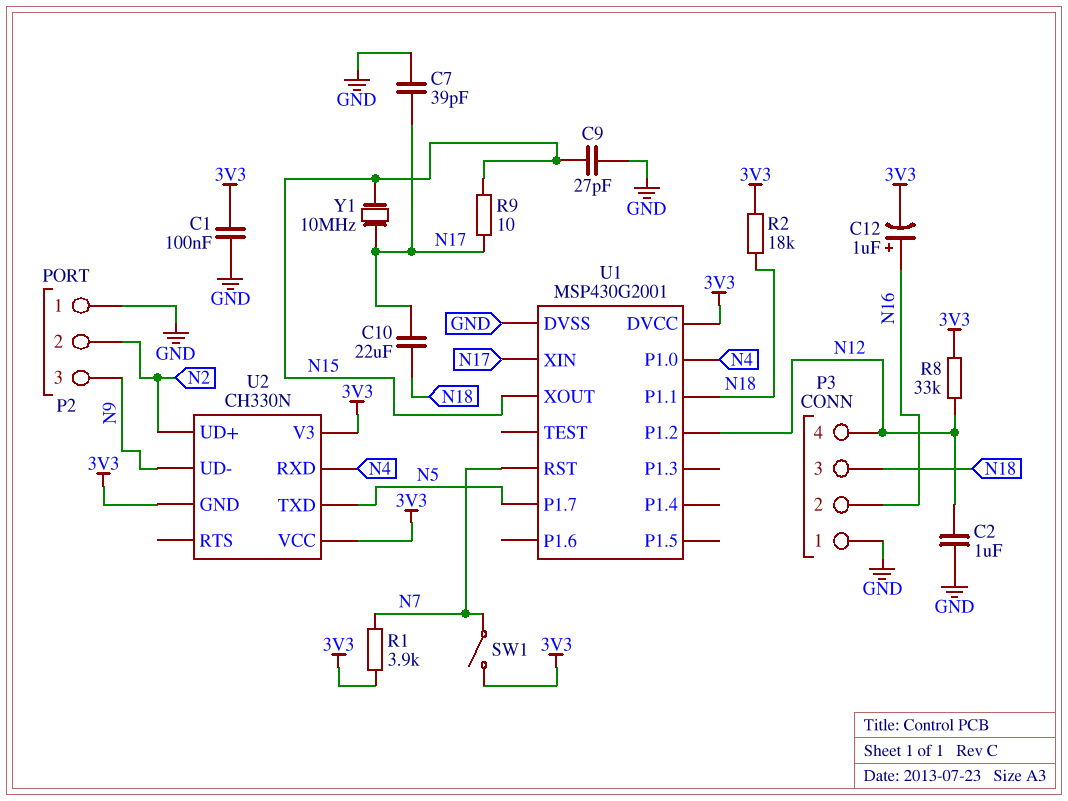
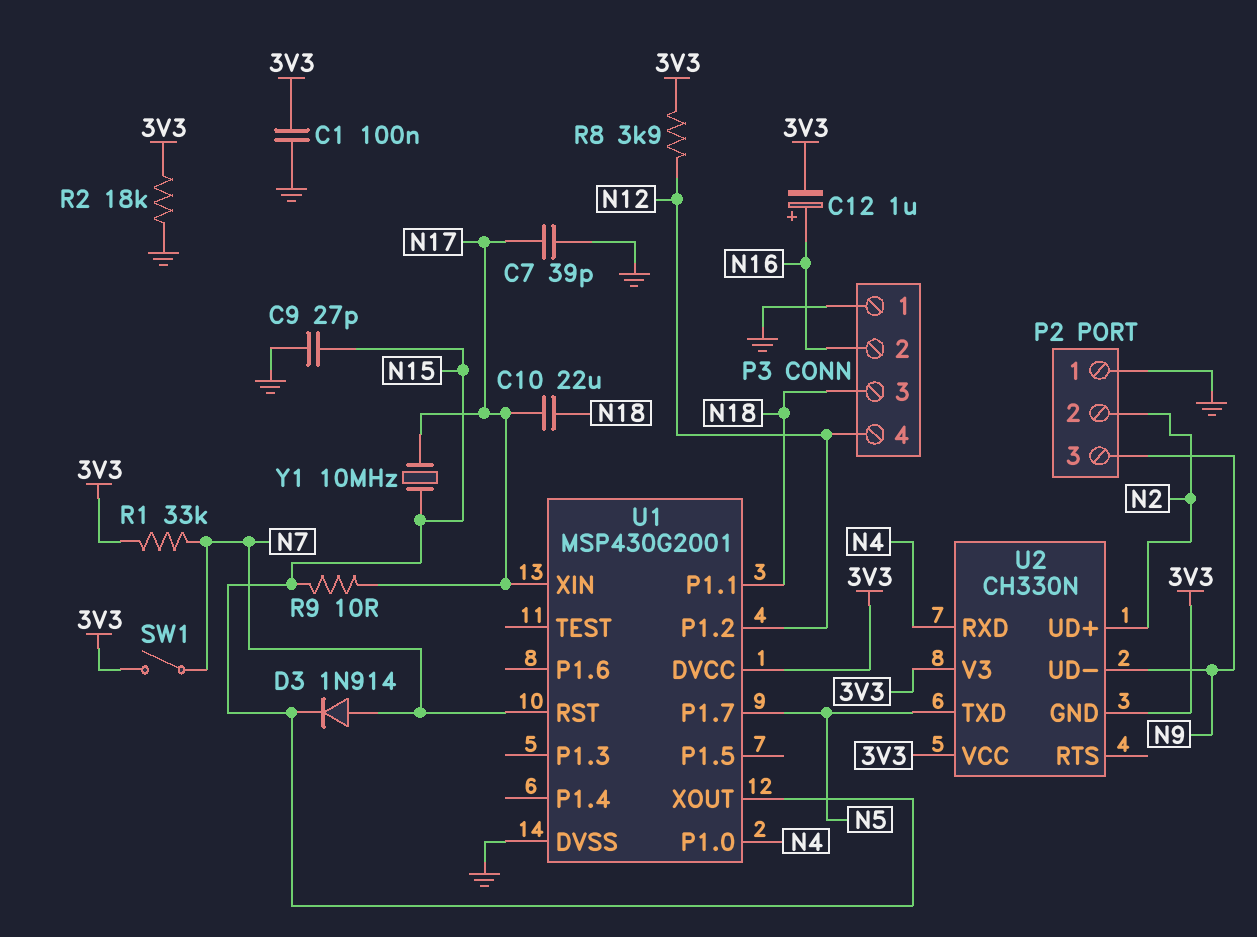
C2: 1uF (GND, N12) -> none
D3: none -> diode 1N914 (A N7, K N15)
R1: 3.9k (3V3, N7) -> 33k (3V3, N7)
R2: 18k (3V3, N18) -> 18k (3V3, GND)
R8: 33k (3V3, N12) -> 3.9k (3V3, N12)

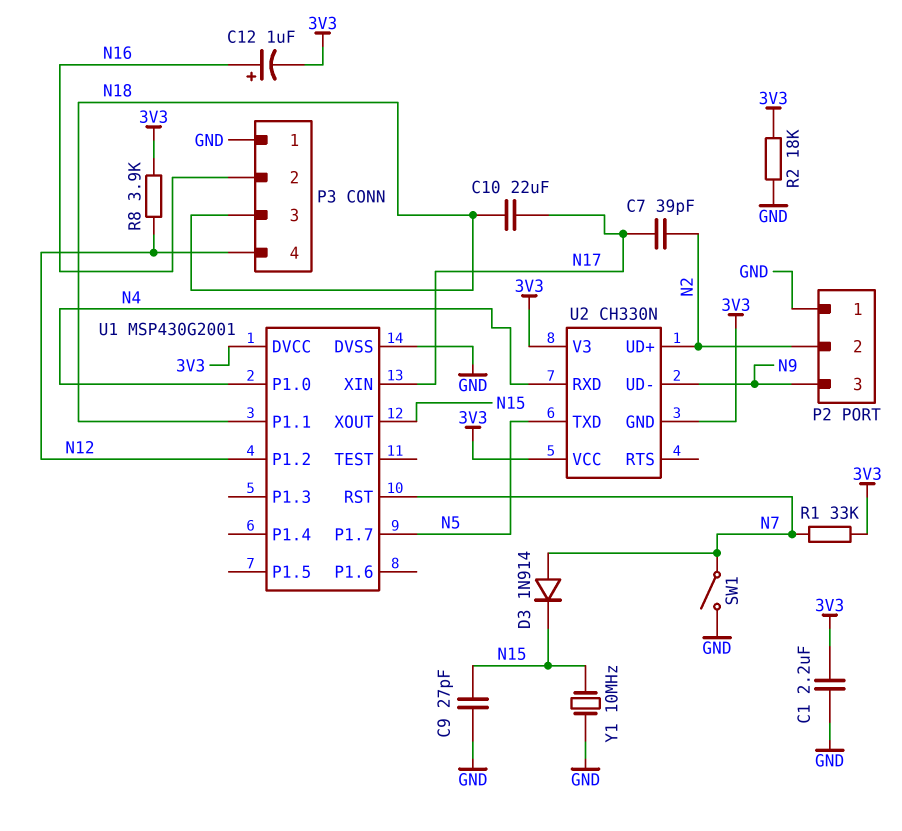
C1: 100nF (3V3, GND) -> 2.2uF (3V3, GND)
C7: 39pF (GND, N17) -> 39pF (N2, N17)
R9: 10 (N15, N17) -> none
SW1: switch (3V3, N7) -> switch (GND, N7)
Y1: 10MHz (N15, N17) -> 10MHz (GND, N15)

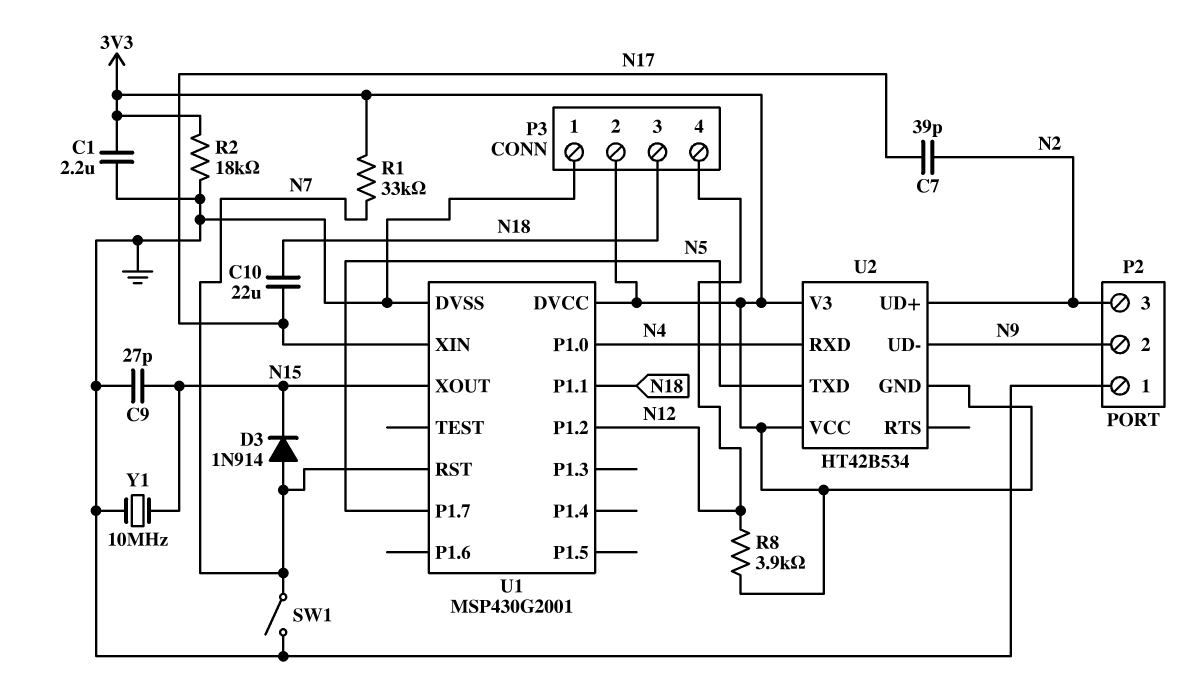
C12: 1uF (plus N16, minus 3V3) -> none
P2 pin 2: N2 -> N9
P2 pin 3: N9 -> N2
P3 pin 2: N16 -> 3V3
U2: CH330N -> HT42B534

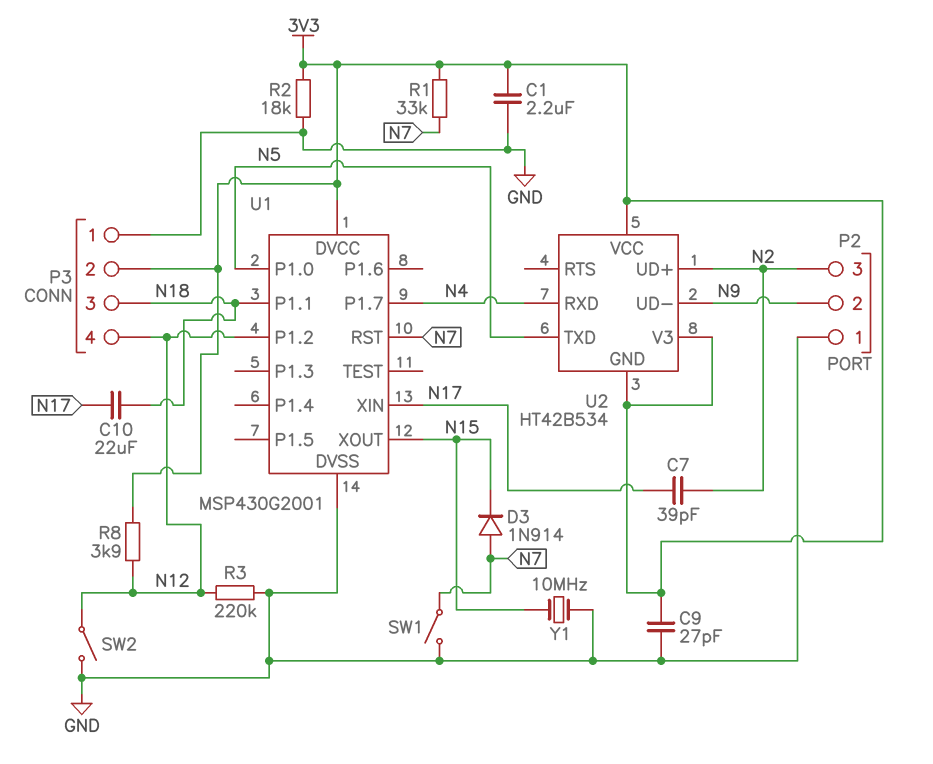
C9: 27pF (GND, N15) -> 27pF (3V3, GND)
R3: none -> 220k (GND, N12)
SW2: none -> switch (GND, N12)
U1 pin P1.0: N4 -> N5
U1 pin P1.7: N5 -> N4

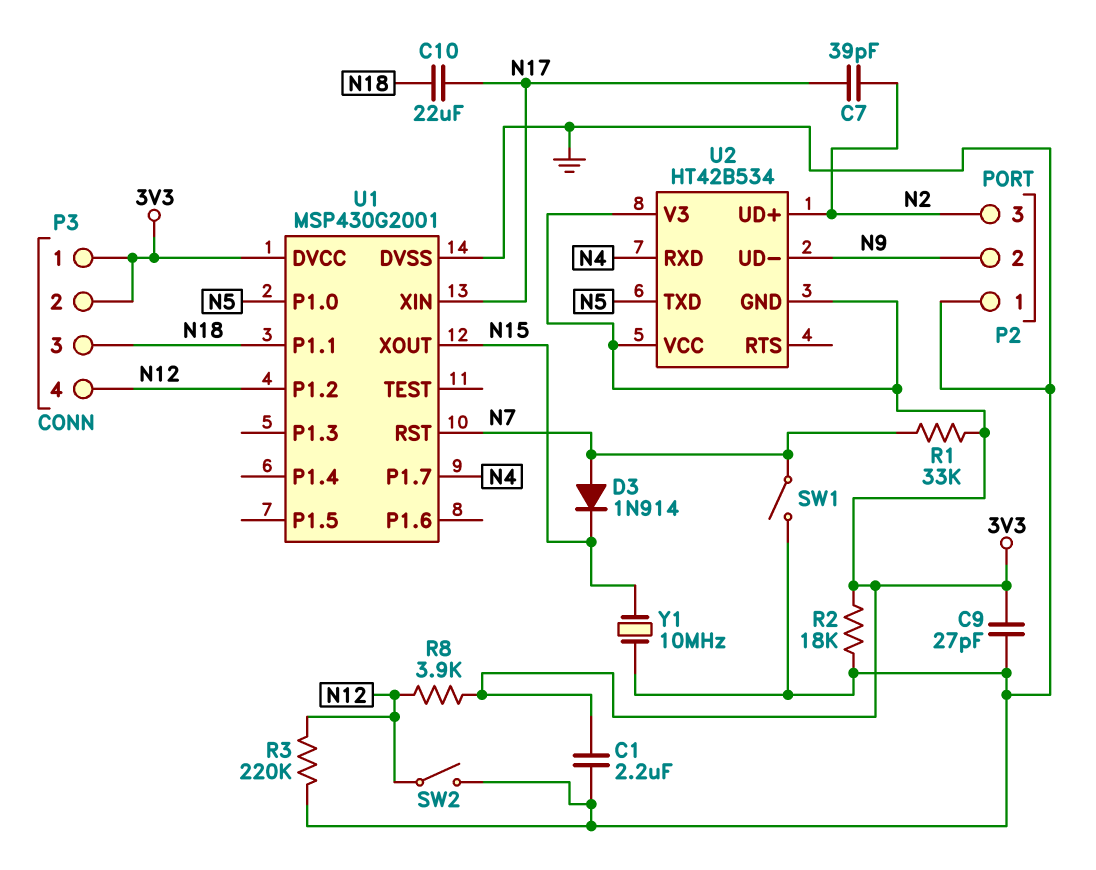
P3 pin 1: GND -> 3V3

